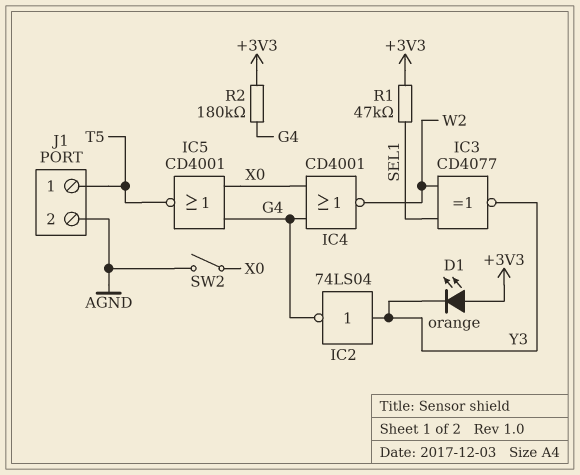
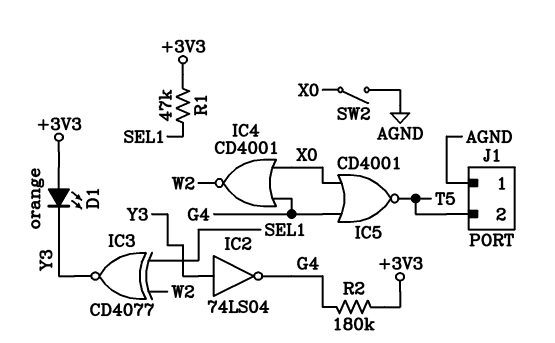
J1 pin 1: T5 -> AGND
J1 pin 2: AGND -> T5

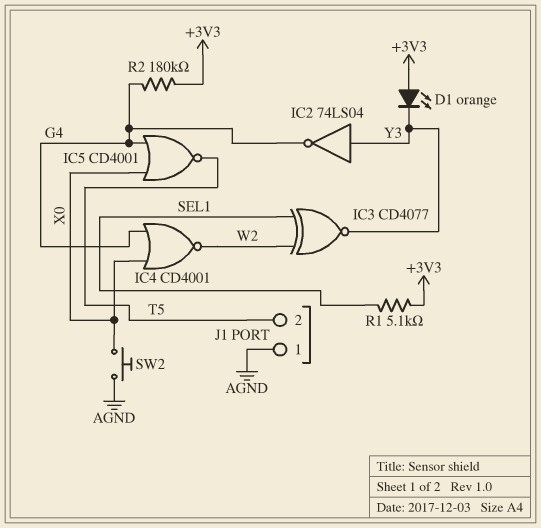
R1: 47k (+3V3, SEL1) -> 5.1k (+3V3, SEL1)
SW2: switch (AGND, X0) -> button (AGND, X0)

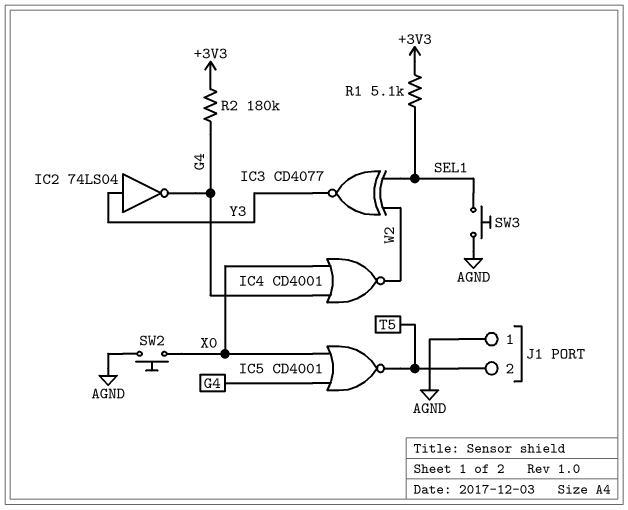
D1: LED orange (A +3V3, K Y3) -> none
SW3: none -> button (AGND, SEL1)

